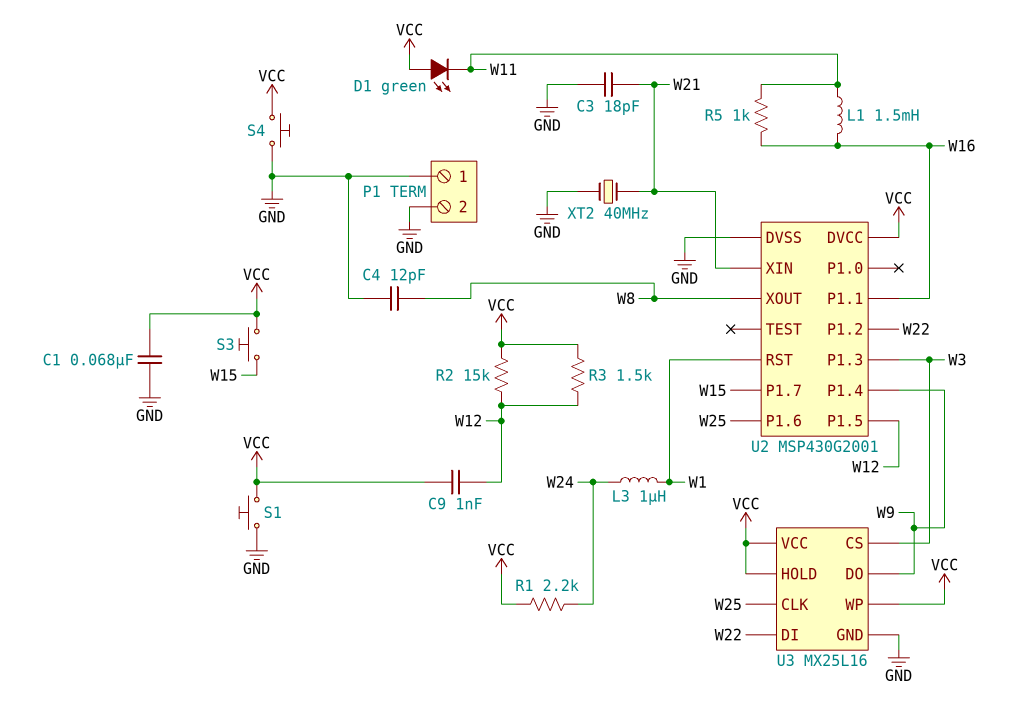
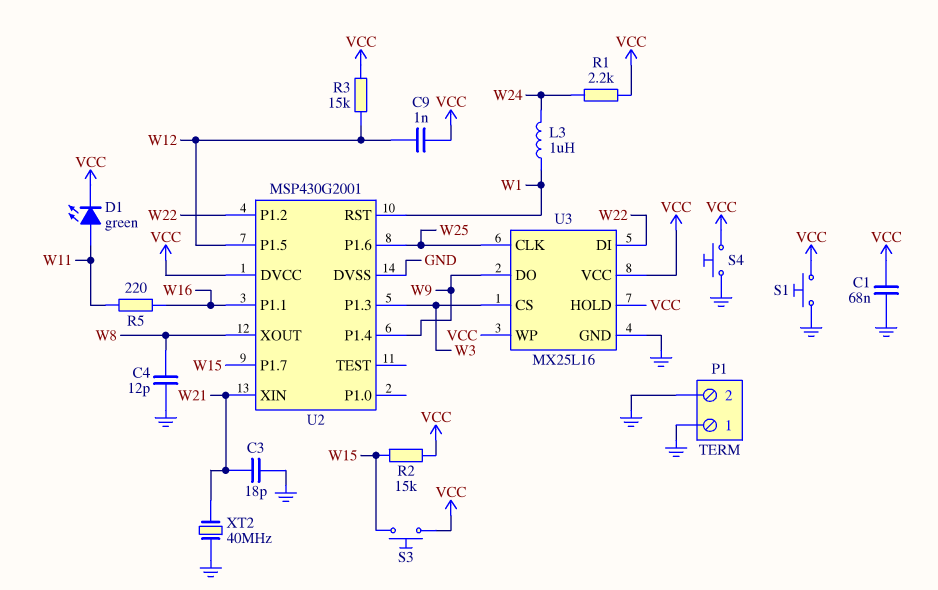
D1: LED green (A VCC, K W11) -> LED green (A W11, K VCC)
L1: 1.5mH (W11, W16) -> none
R2: 15k (VCC, W12) -> 15k (VCC, W15)
R3: 1.5k (VCC, W12) -> 15k (VCC, W12)
R5: 1k (W11, W16) -> 220 (W11, W16)

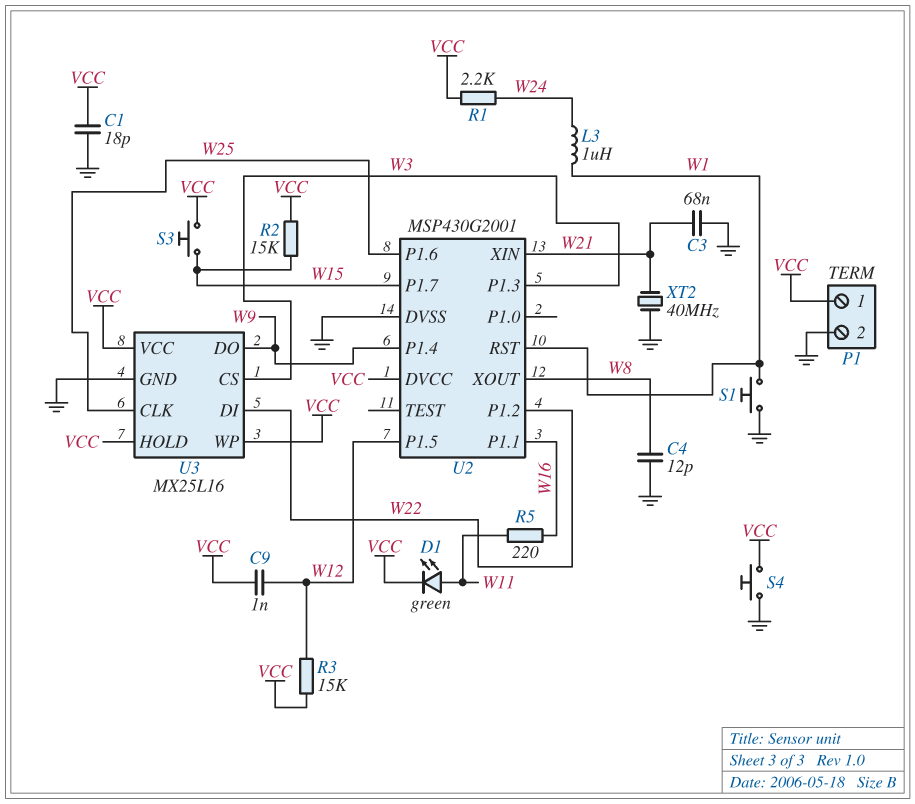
C1: 68nF (GND, VCC) -> 18pF (GND, VCC)
C3: 18pF (GND, W21) -> 68nF (GND, W21)
P1 pin 1: GND -> VCC
S1: button (GND, VCC) -> button (GND, W1)

